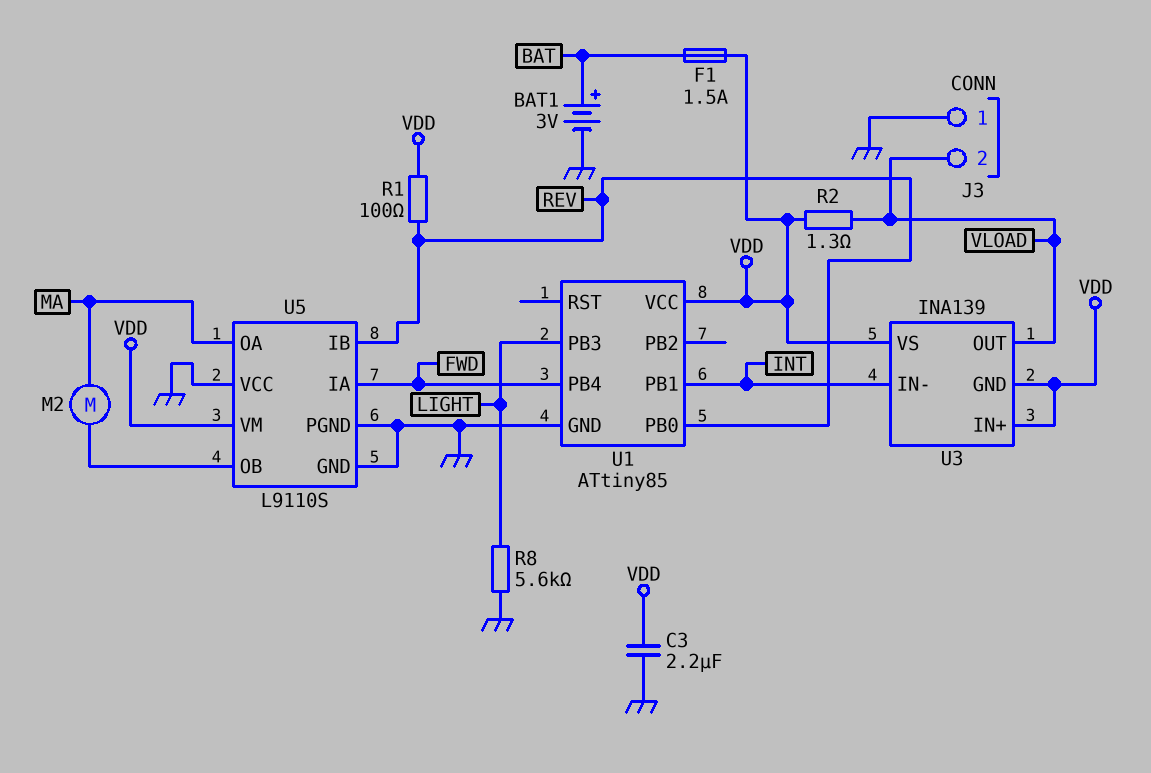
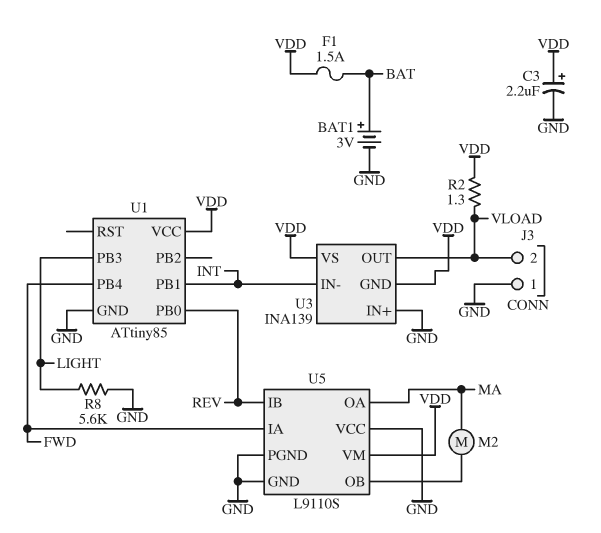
C3: 2.2uF (GND, VDD) -> 2.2uF (plus VDD, minus GND)
R1: 100 (REV, VDD) -> none
U3 pin IN+: VDD -> GND

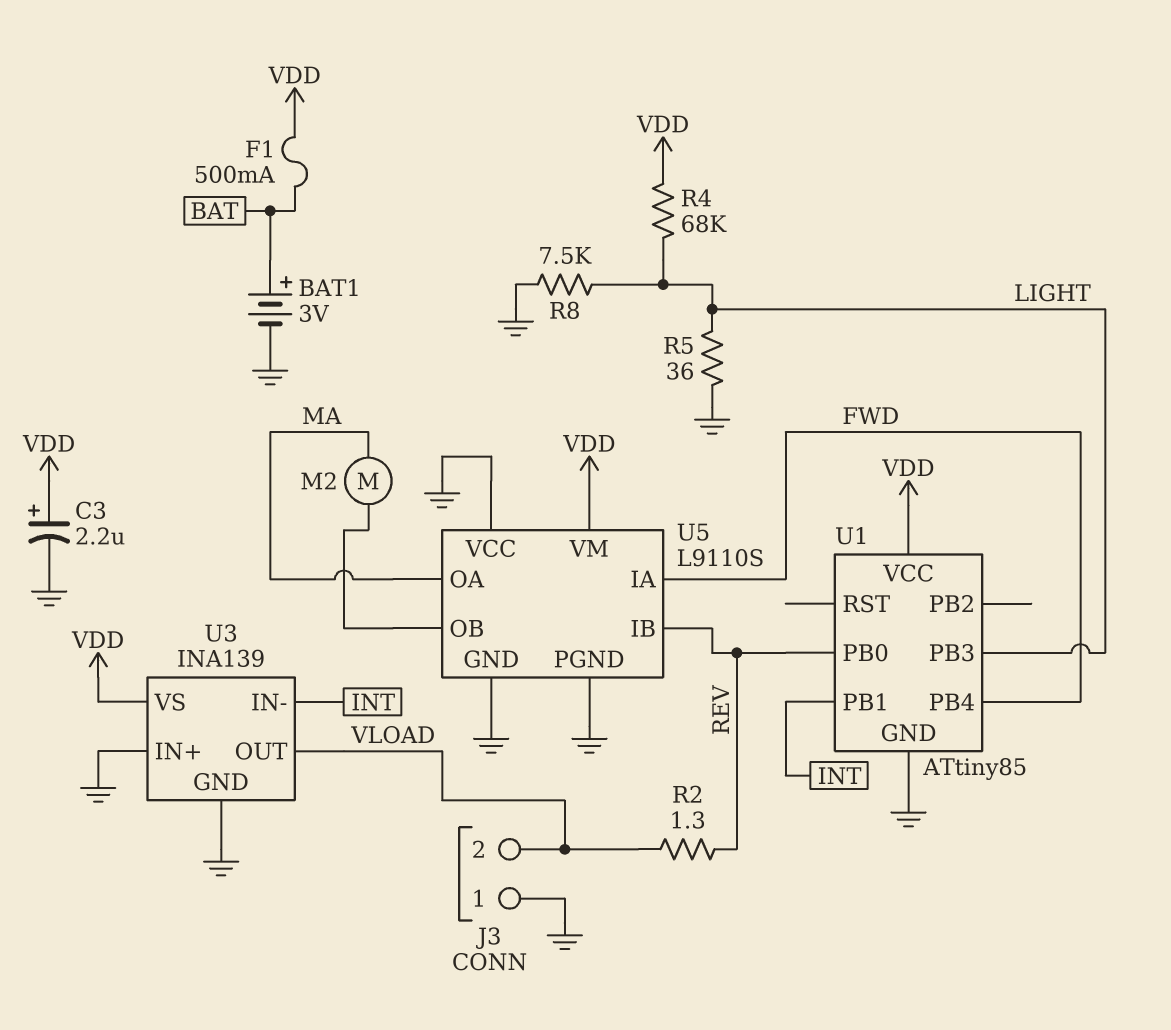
F1: 1.5A (BAT, VDD) -> 500mA (BAT, VDD)
R2: 1.3 (VDD, VLOAD) -> 1.3 (REV, VLOAD)
R4: none -> 68k (LIGHT, VDD)
R5: none -> 36 (GND, LIGHT)
R8: 5.6k (GND, LIGHT) -> 7.5k (GND, LIGHT)
U3 pin GND: VDD -> GND

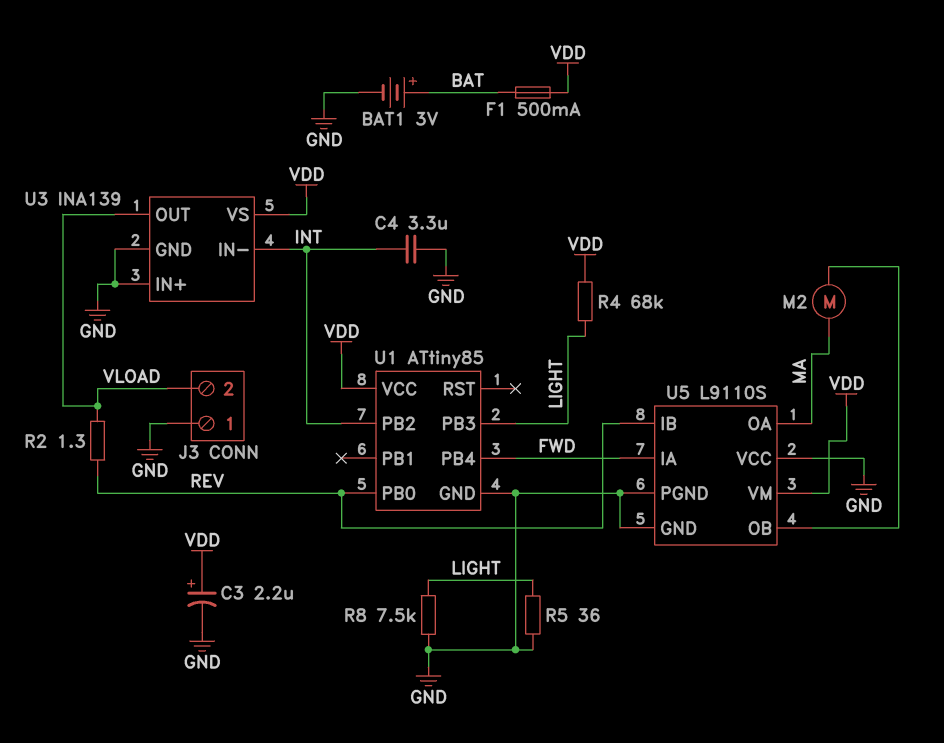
C4: none -> 3.3uF (GND, INT)
U1 pin PB1: INT -> none
U1 pin PB2: none -> INT

